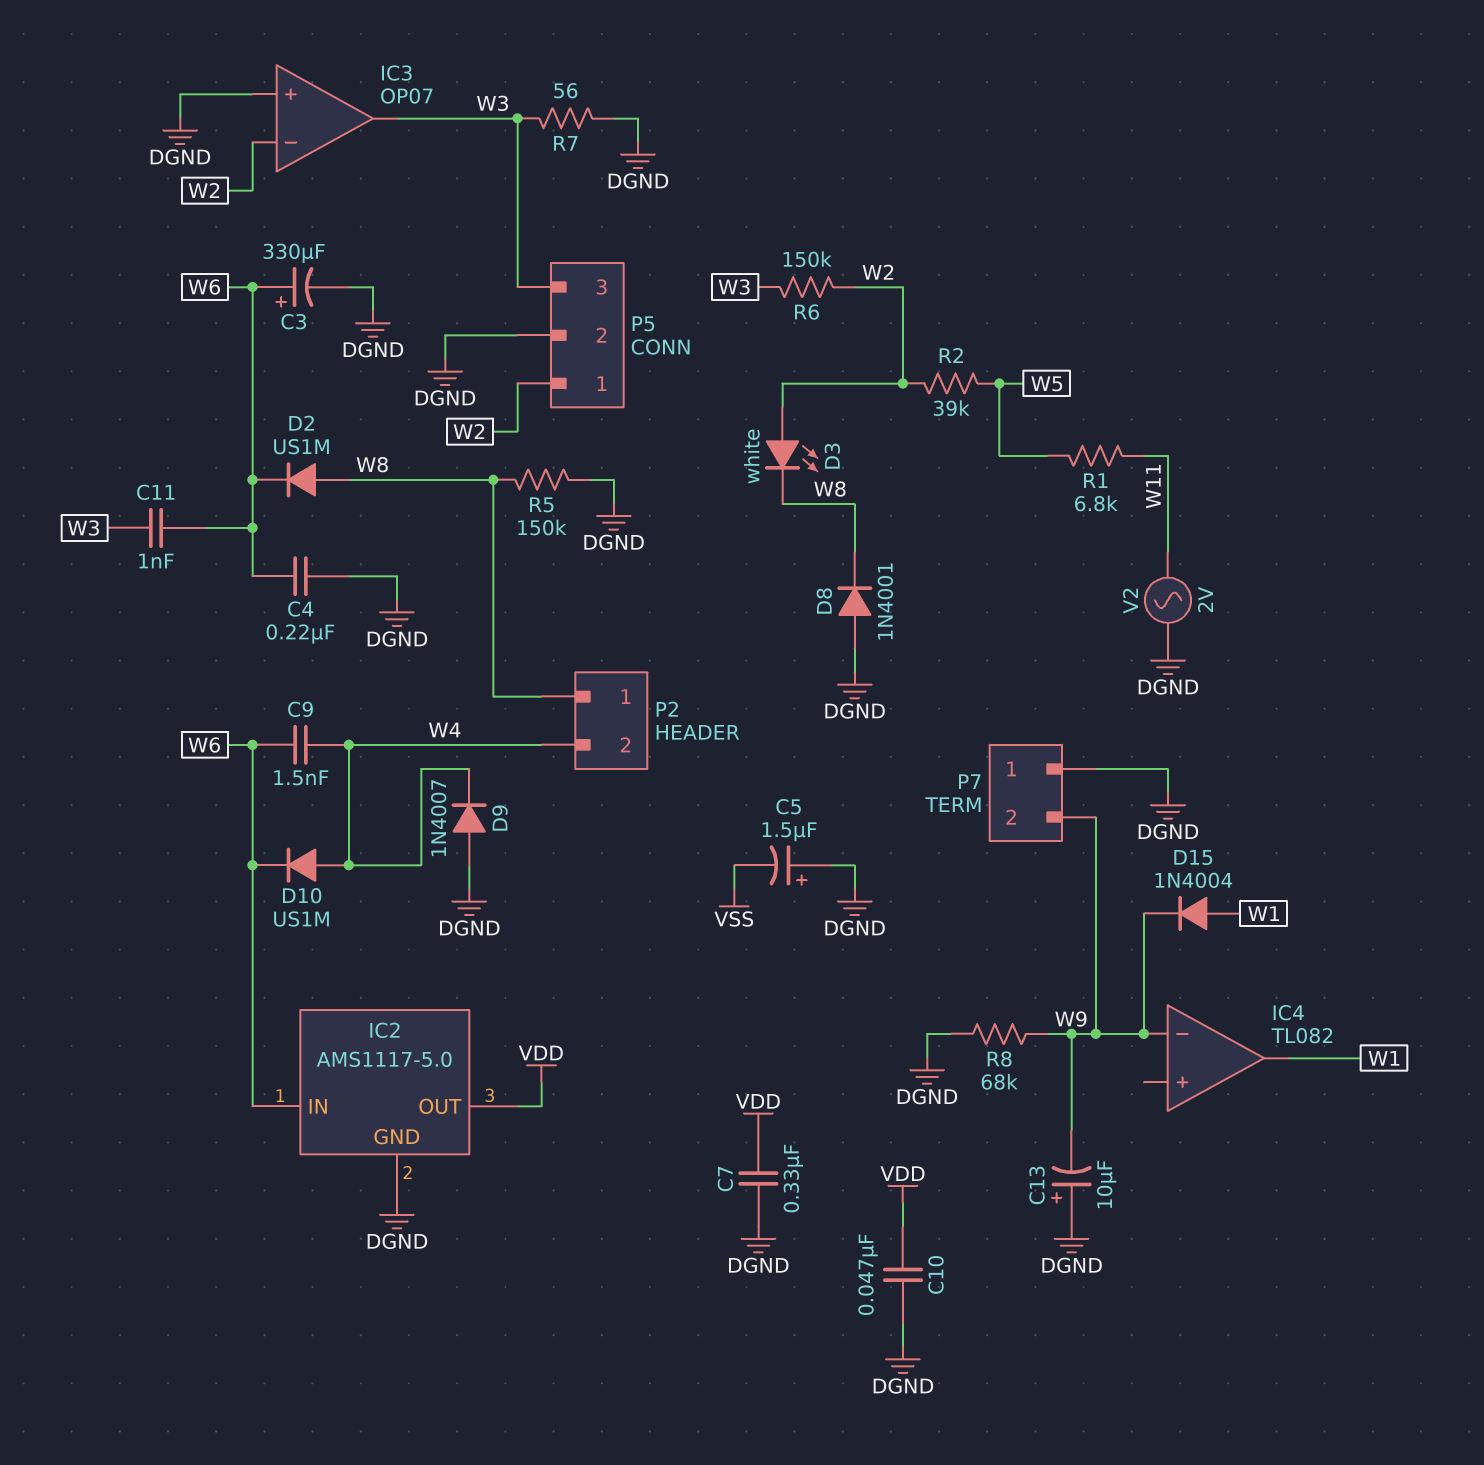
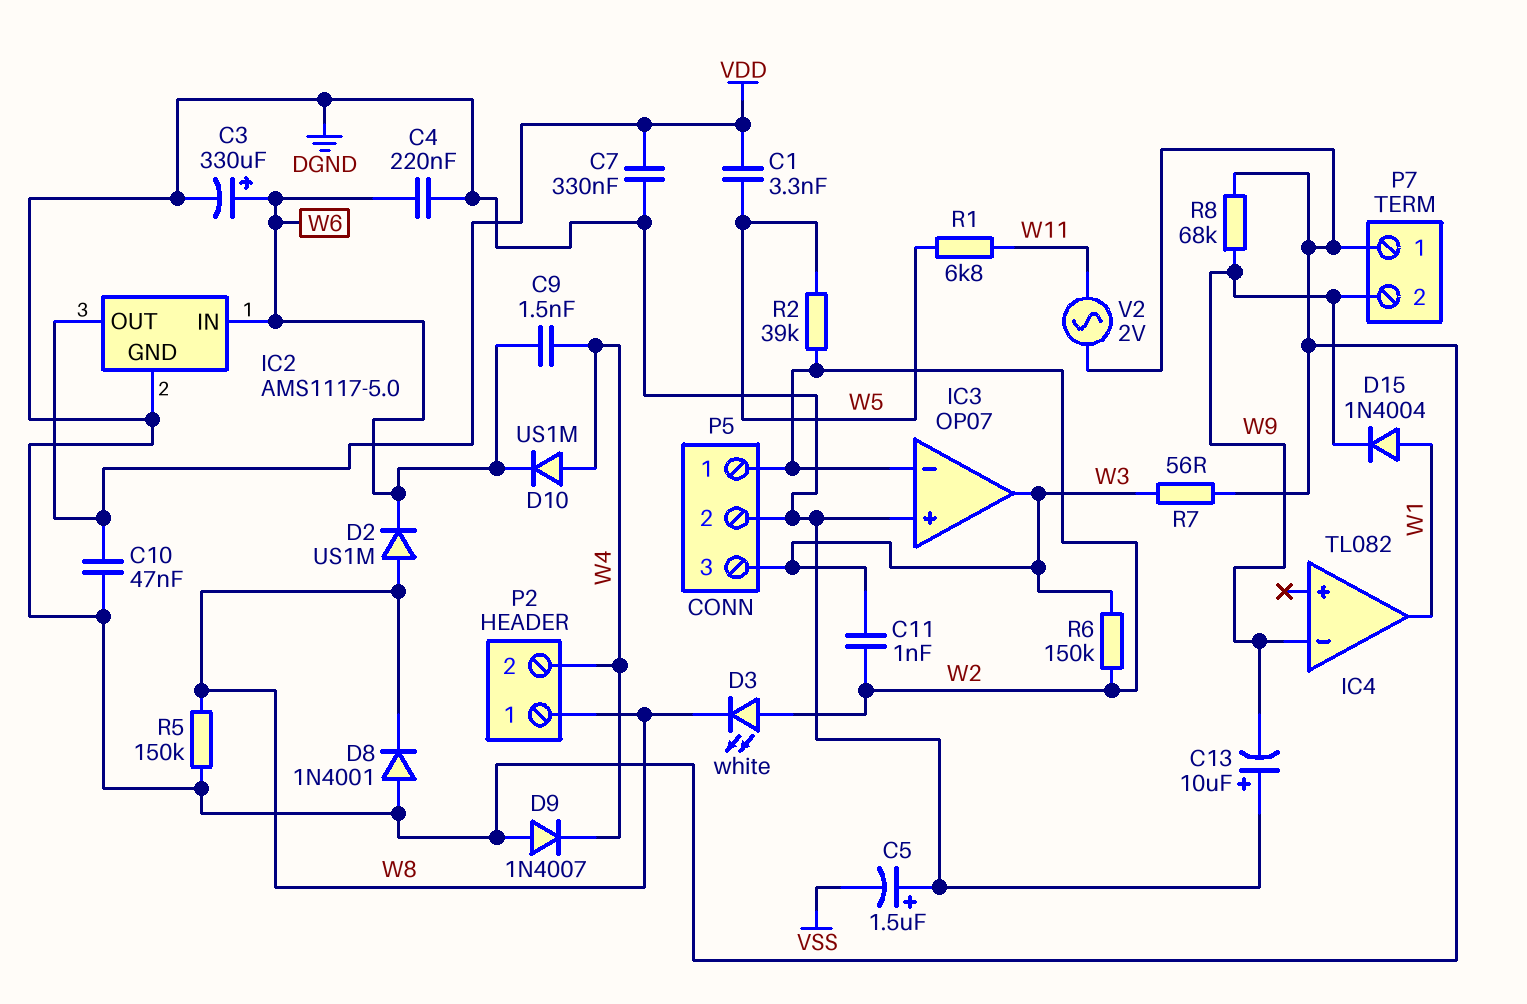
C1: none -> 3.3nF (VDD, W5)
C11: 1nF (W3, W6) -> 1nF (W2, W3)

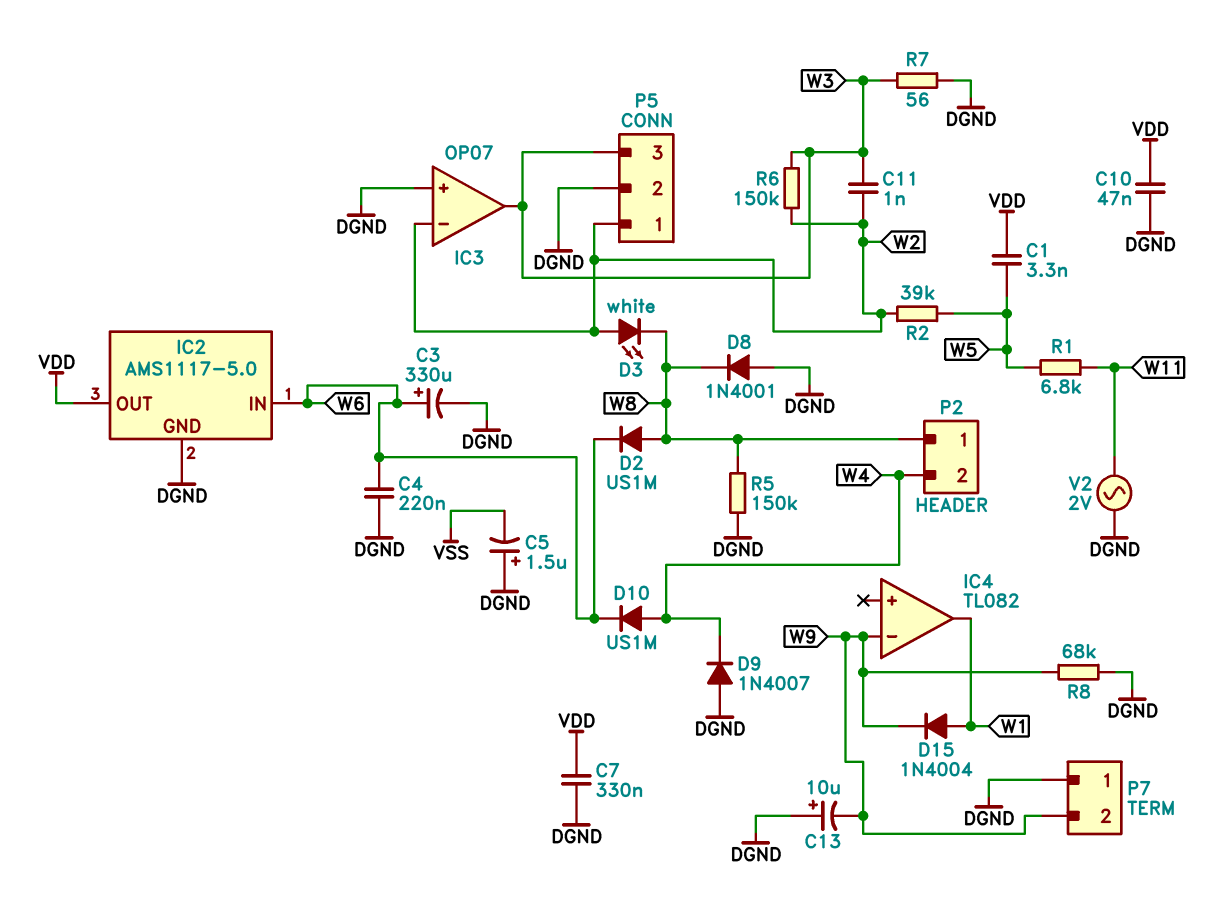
C9: 1.5nF (W4, W6) -> none

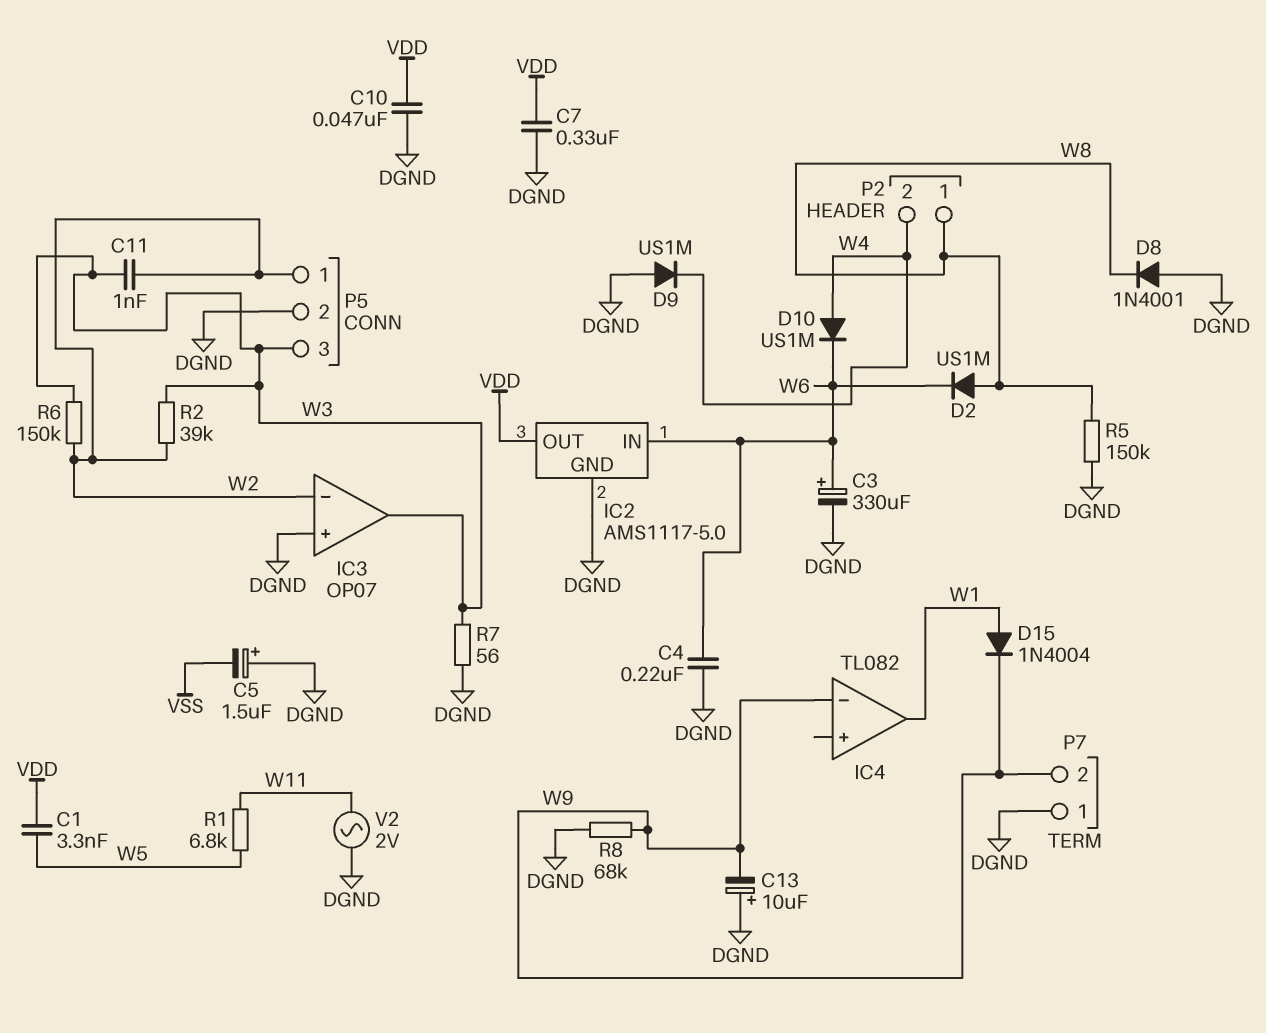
D3: LED white (A W2, K W8) -> none
D9: diode 1N4007 (A DGND, K W4) -> diode US1M (A DGND, K W4)
R2: 39k (W2, W5) -> 39k (W2, W3)

